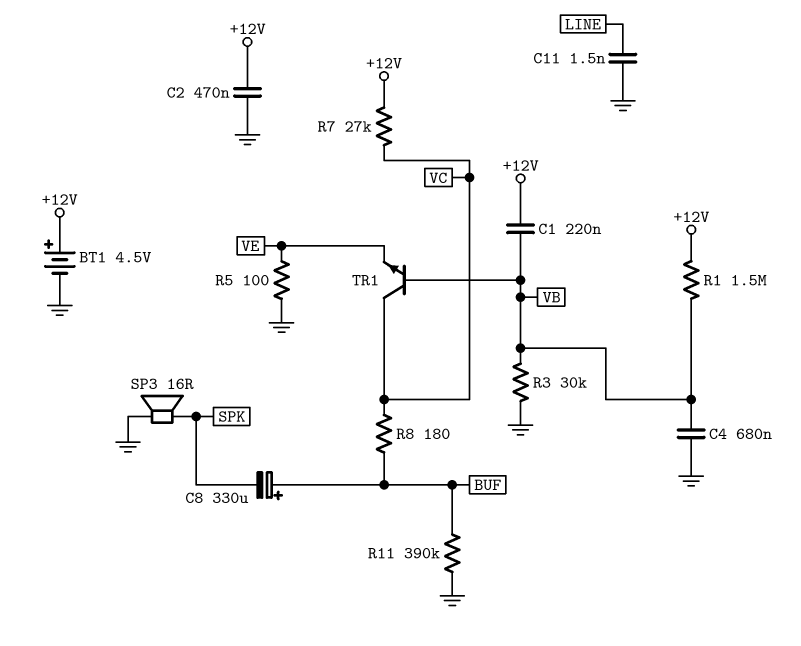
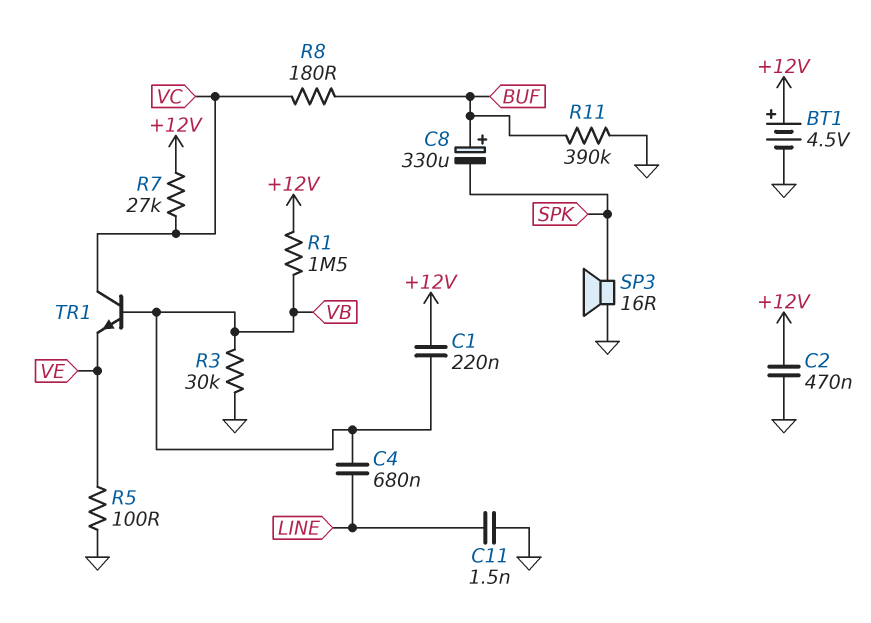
C4: 680nF (GND, VB) -> 680nF (LINE, VB)

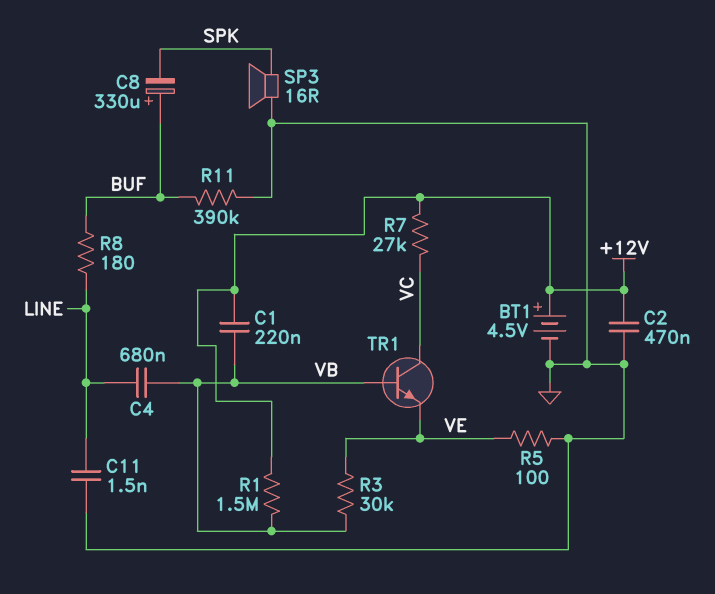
R3: 30k (GND, VB) -> 30k (VB, VE)
R8: 180 (BUF, VC) -> 180 (BUF, LINE)

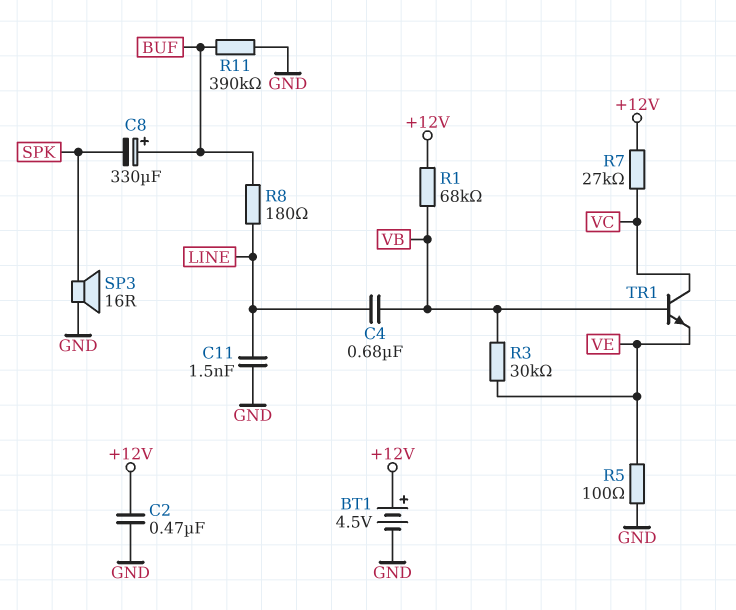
C1: 220nF (+12V, VB) -> none
R1: 1.5M (+12V, VB) -> 68k (+12V, VB)

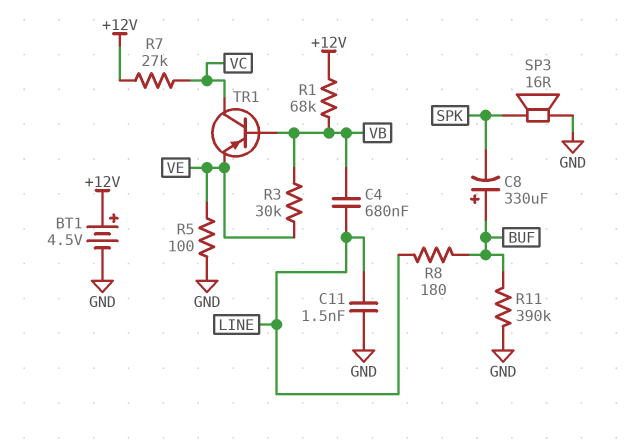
C2: 470nF (+12V, GND) -> none
TR1: NPN (B VB, C VC, E VE) -> PNP (B VB, C VC, E VE)

